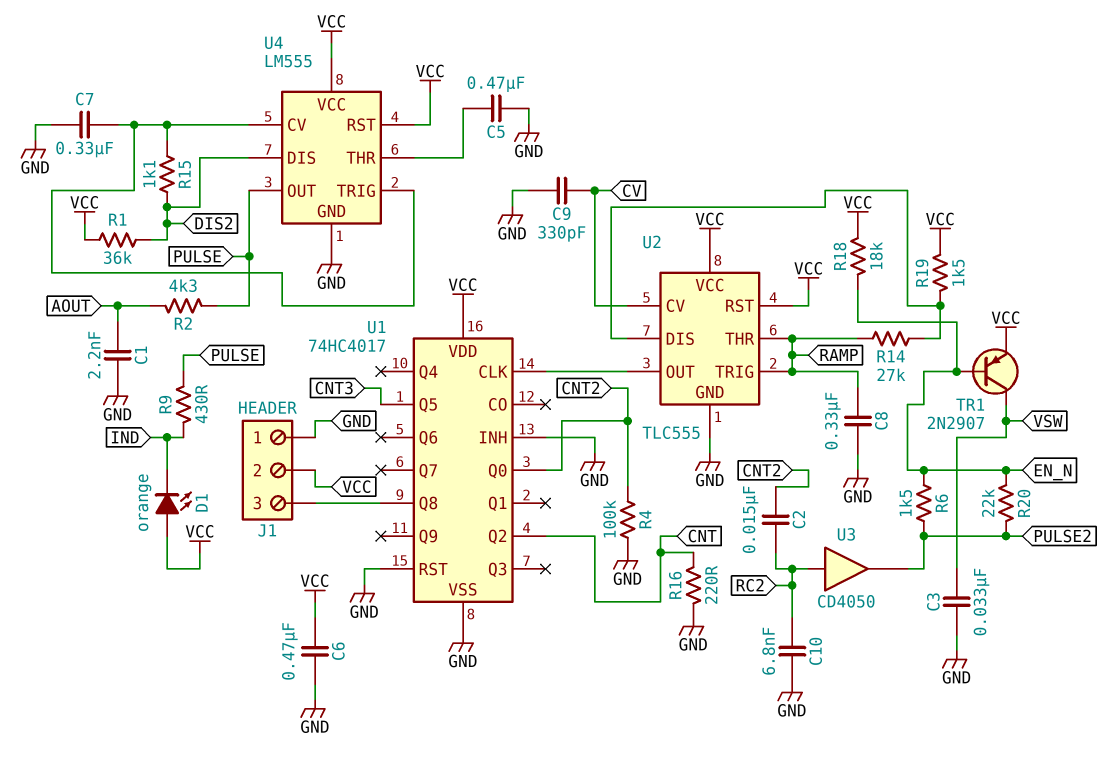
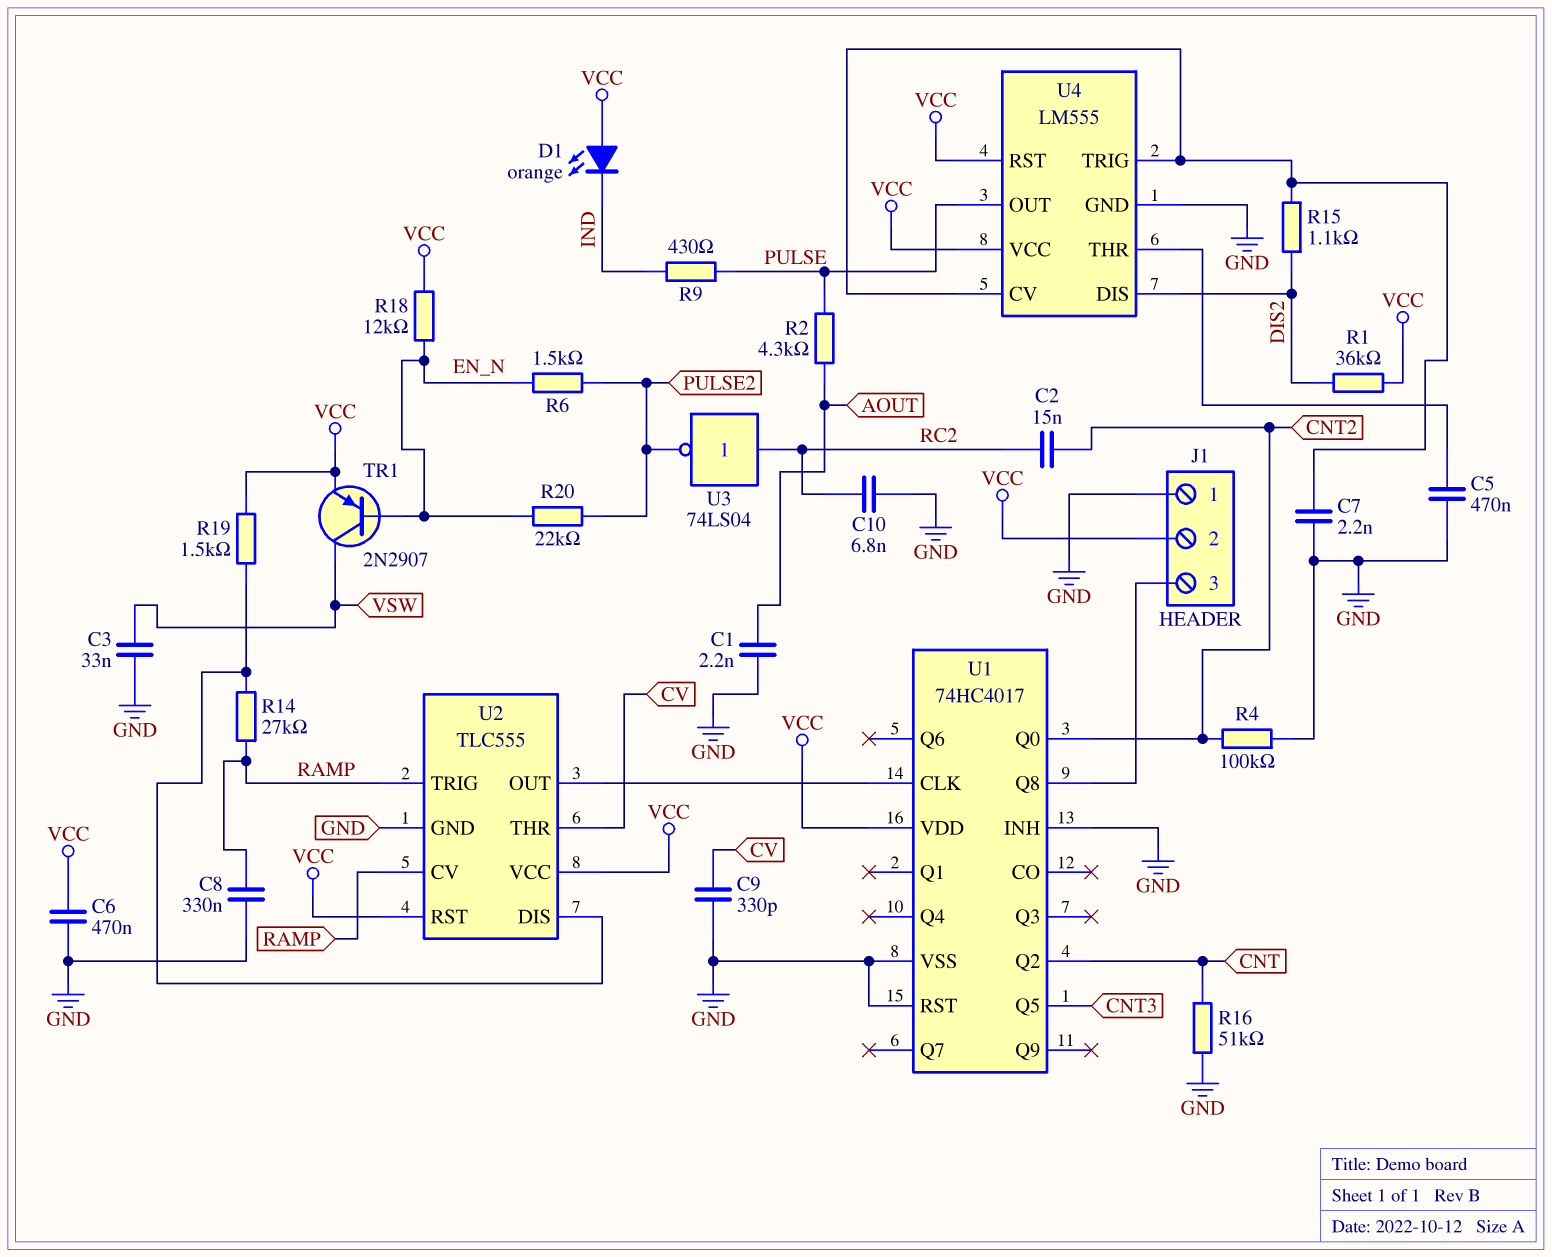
C7: 330nF (GND, U4/CV) -> 2.2nF (GND, U4/CV)
R16: 220 (CNT, GND) -> 51k (CNT, GND)
R18: 18k (EN_N, VCC) -> 12k (EN_N, VCC)
U2 pin CV: CV -> RAMP
U2 pin THR: RAMP -> CV
U3: buffer CD4050 (in RC2, out PULSE2) -> NOT 74LS04 (in RC2, out PULSE2)

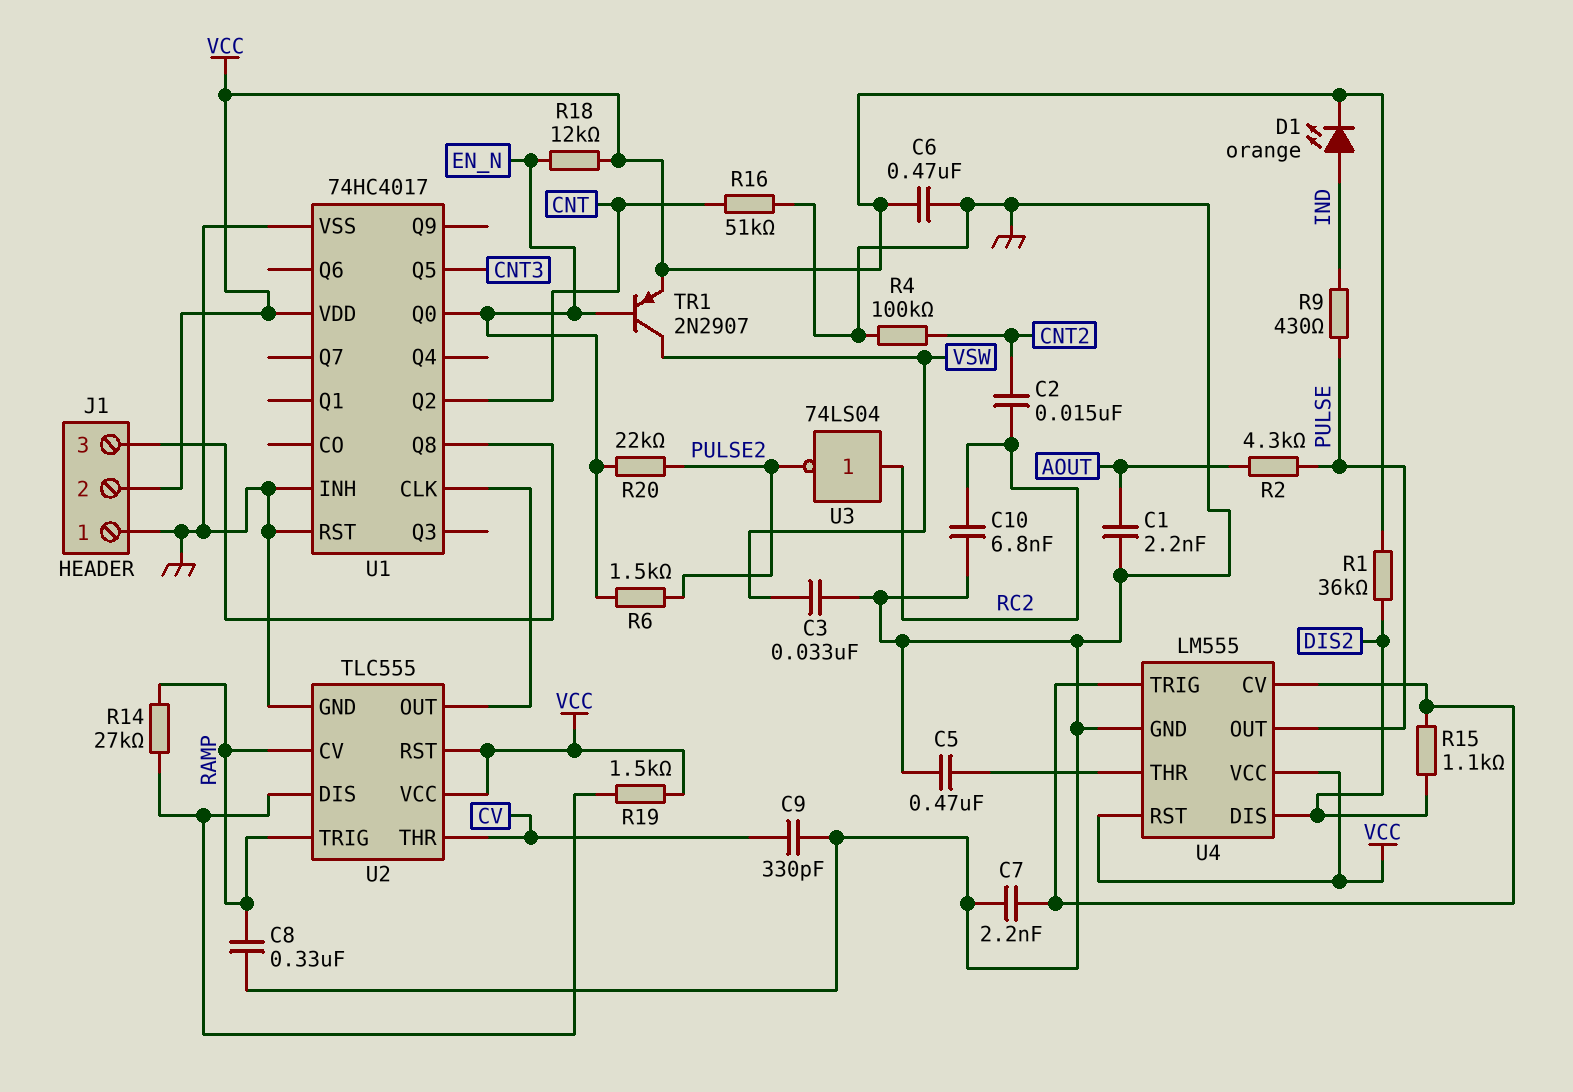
D1: LED orange (A VCC, K IND) -> LED orange (A IND, K VCC)
U1 pin Q0: CNT2 -> EN_N

